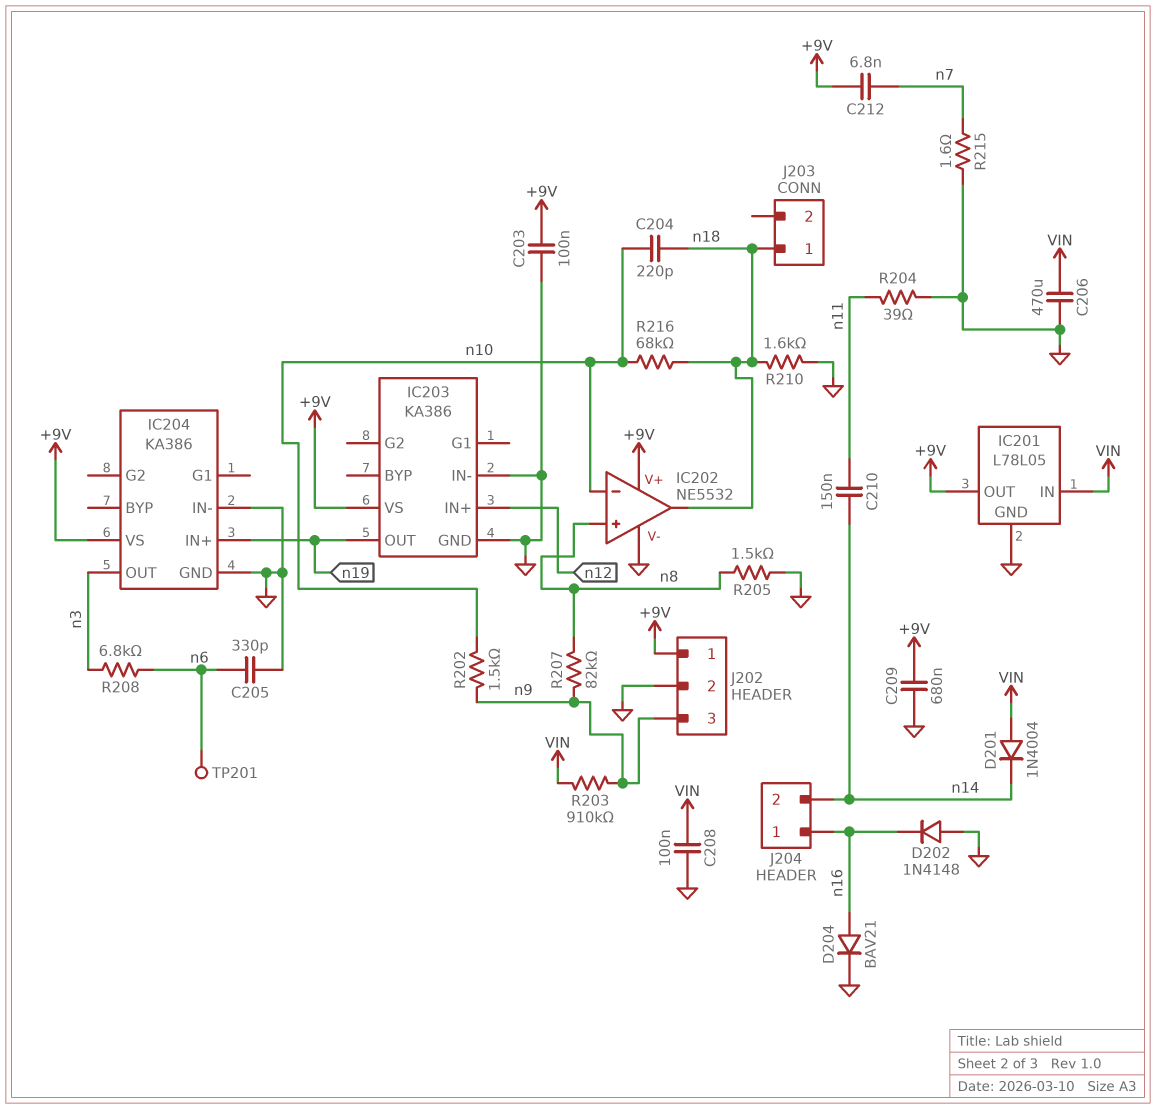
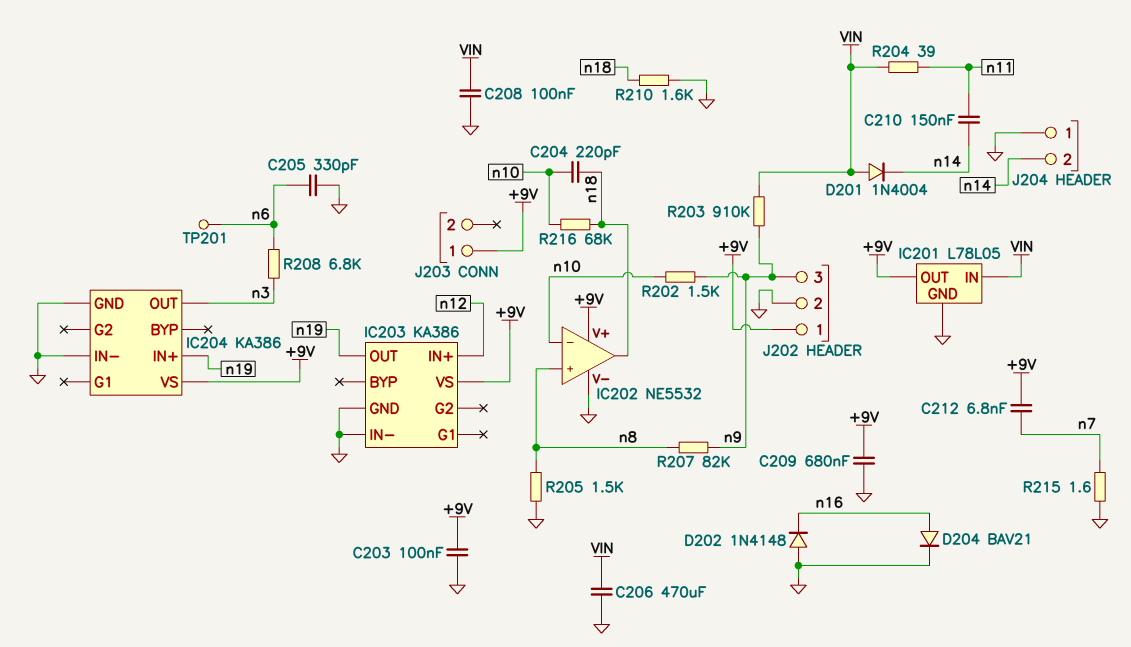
J203 pin 1: n18 -> +9V
J204 pin 1: n16 -> GND
R204: 39 (GND, n11) -> 39 (VIN, n11)

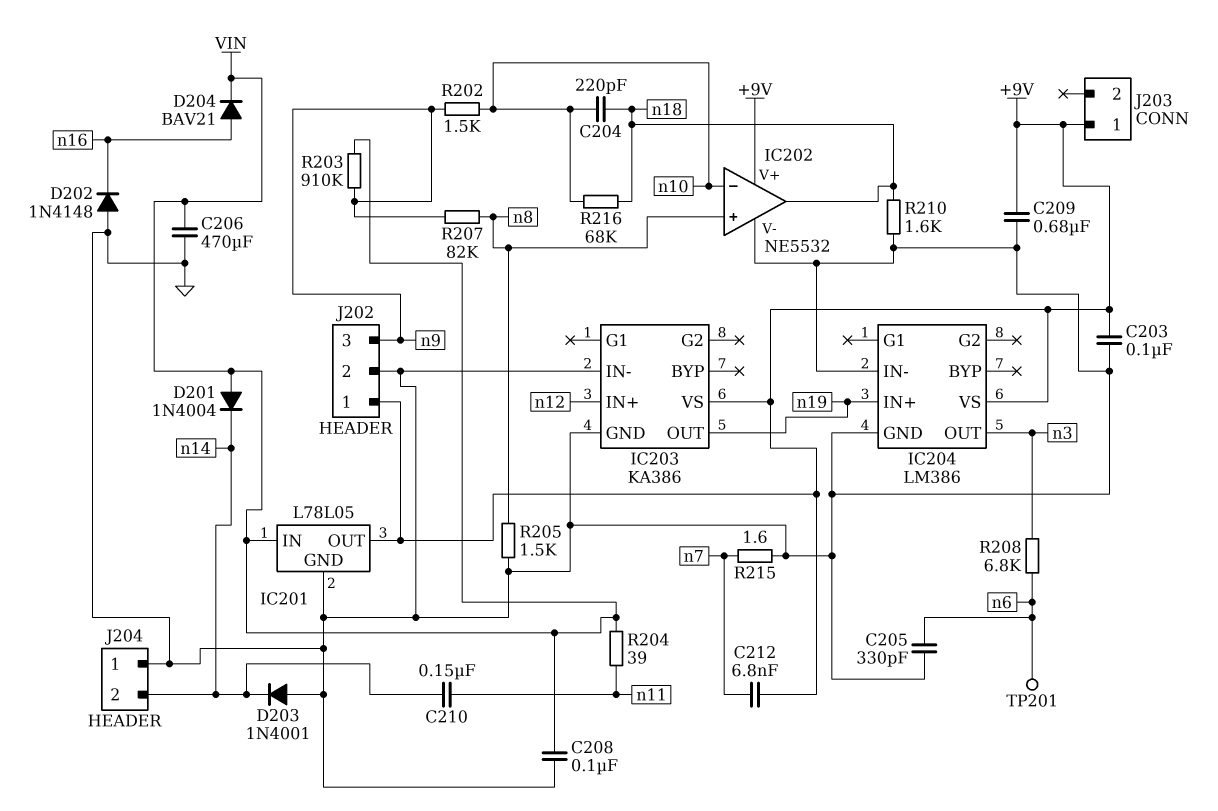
D203: none -> diode 1N4001 (A GND, K n14)
D204: diode BAV21 (A n16, K GND) -> diode BAV21 (A n16, K VIN)
IC204: KA386 -> LM386

